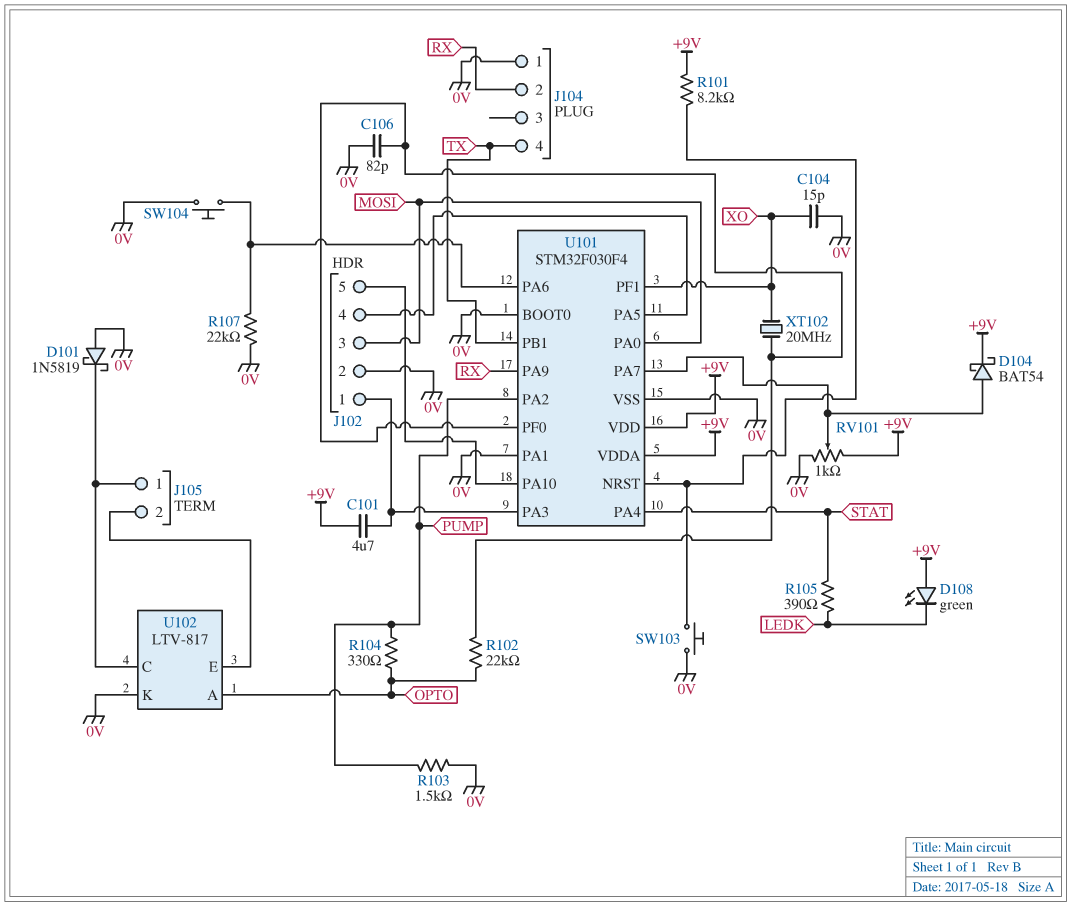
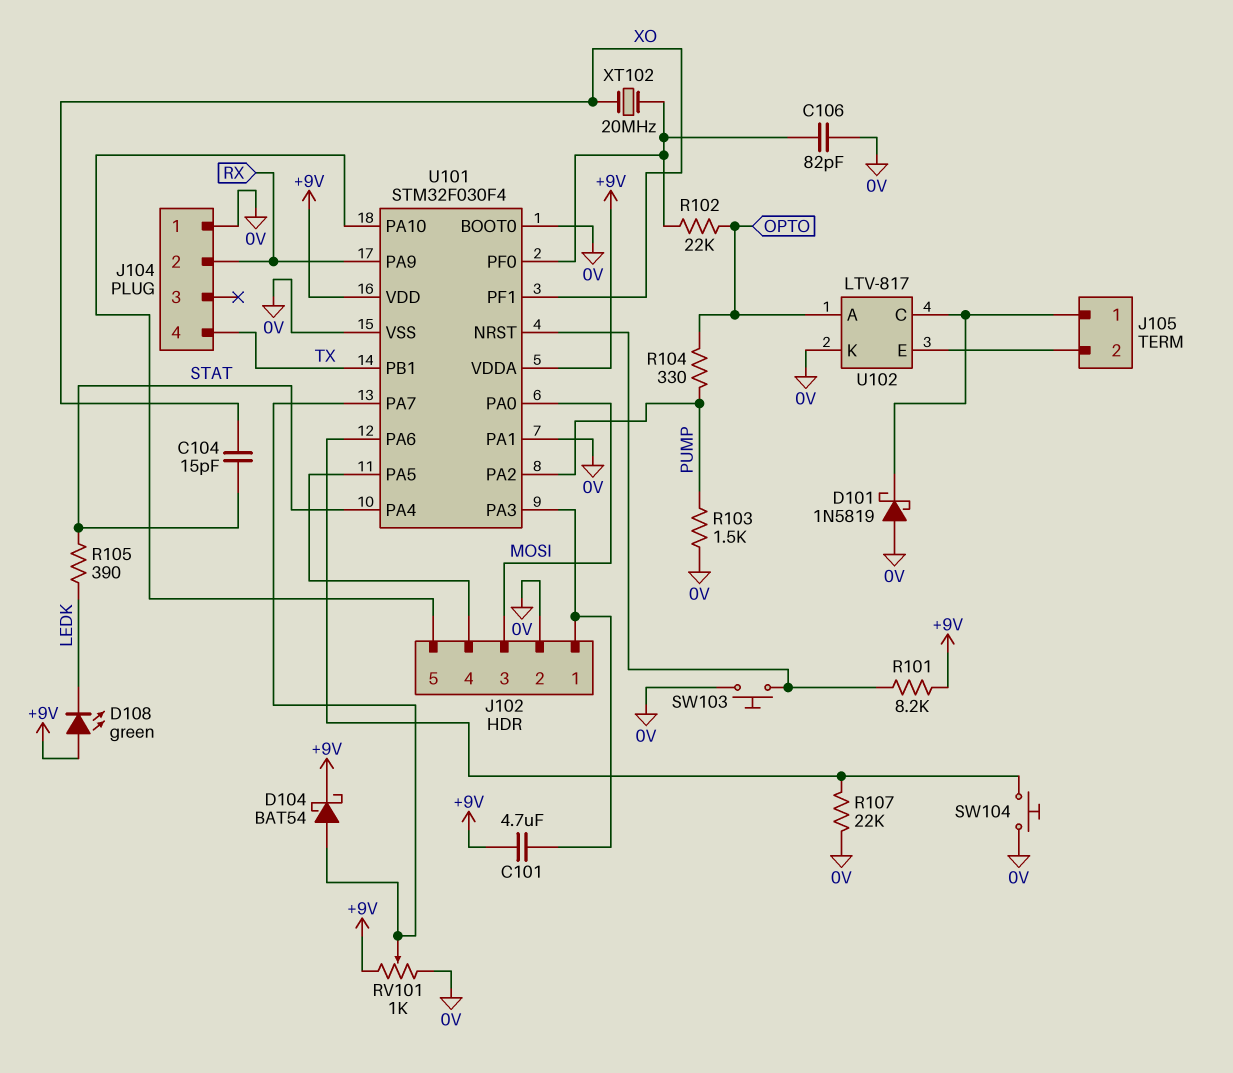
C104: 15pF (0V, XO) -> 15pF (STAT, XO)

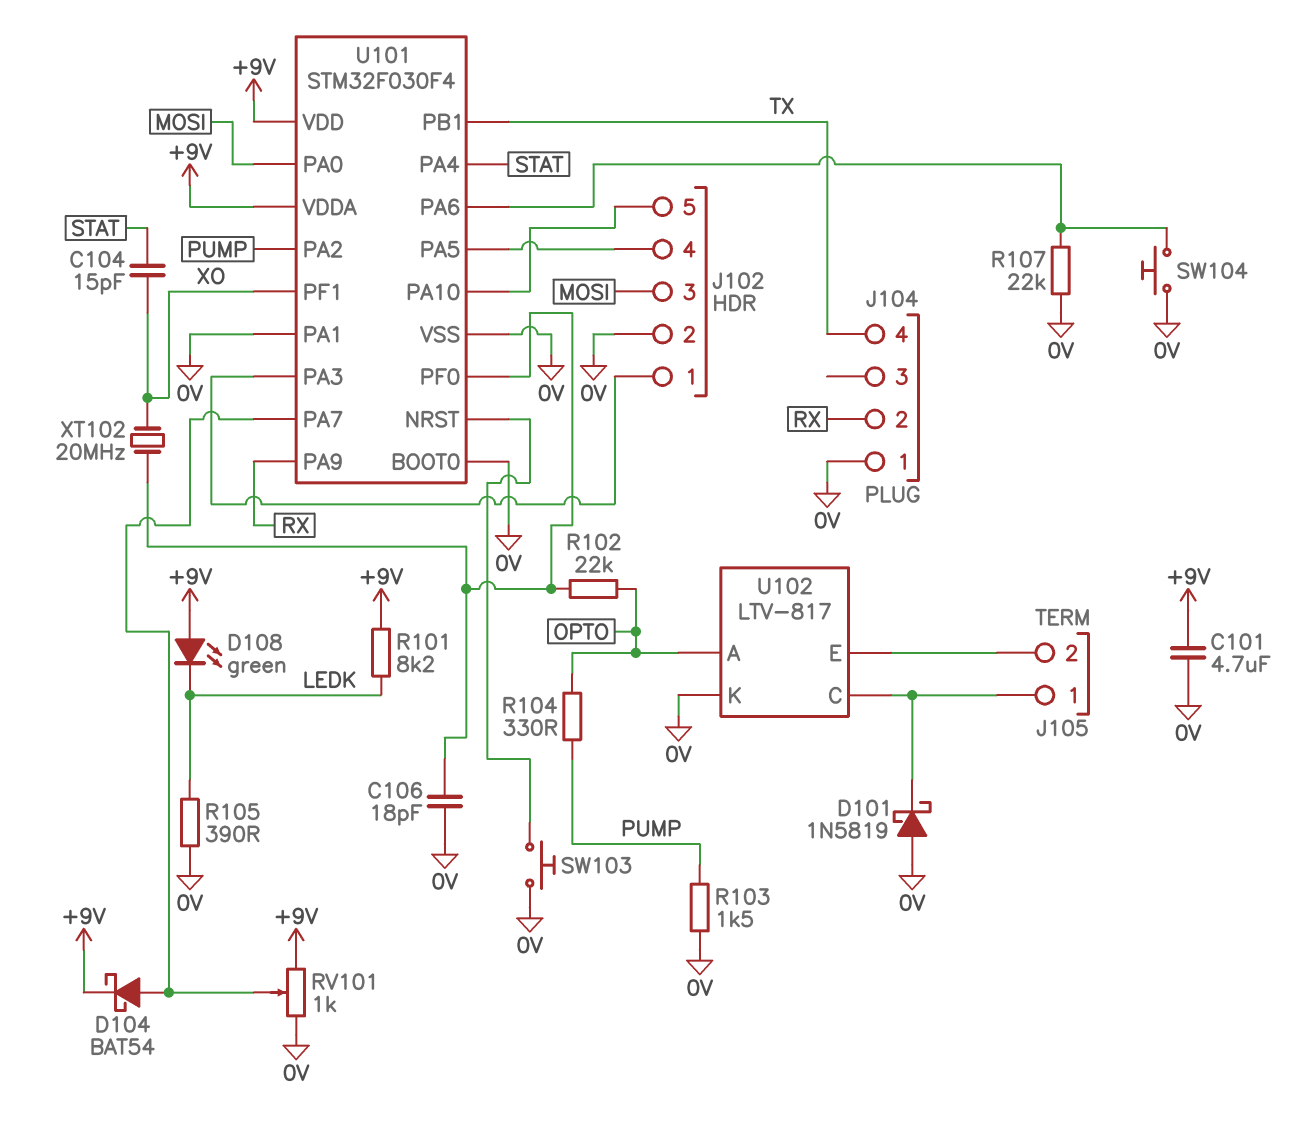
C101: 4.7uF (+9V, J102/1) -> 4.7uF (+9V, 0V)
C106: 82pF (0V, U101/PF0) -> 18pF (0V, U101/PF0)
R101: 8.2k (+9V, U101/NRST) -> 8.2k (+9V, LEDK)
R105: 390 (LEDK, STAT) -> 390 (0V, LEDK)

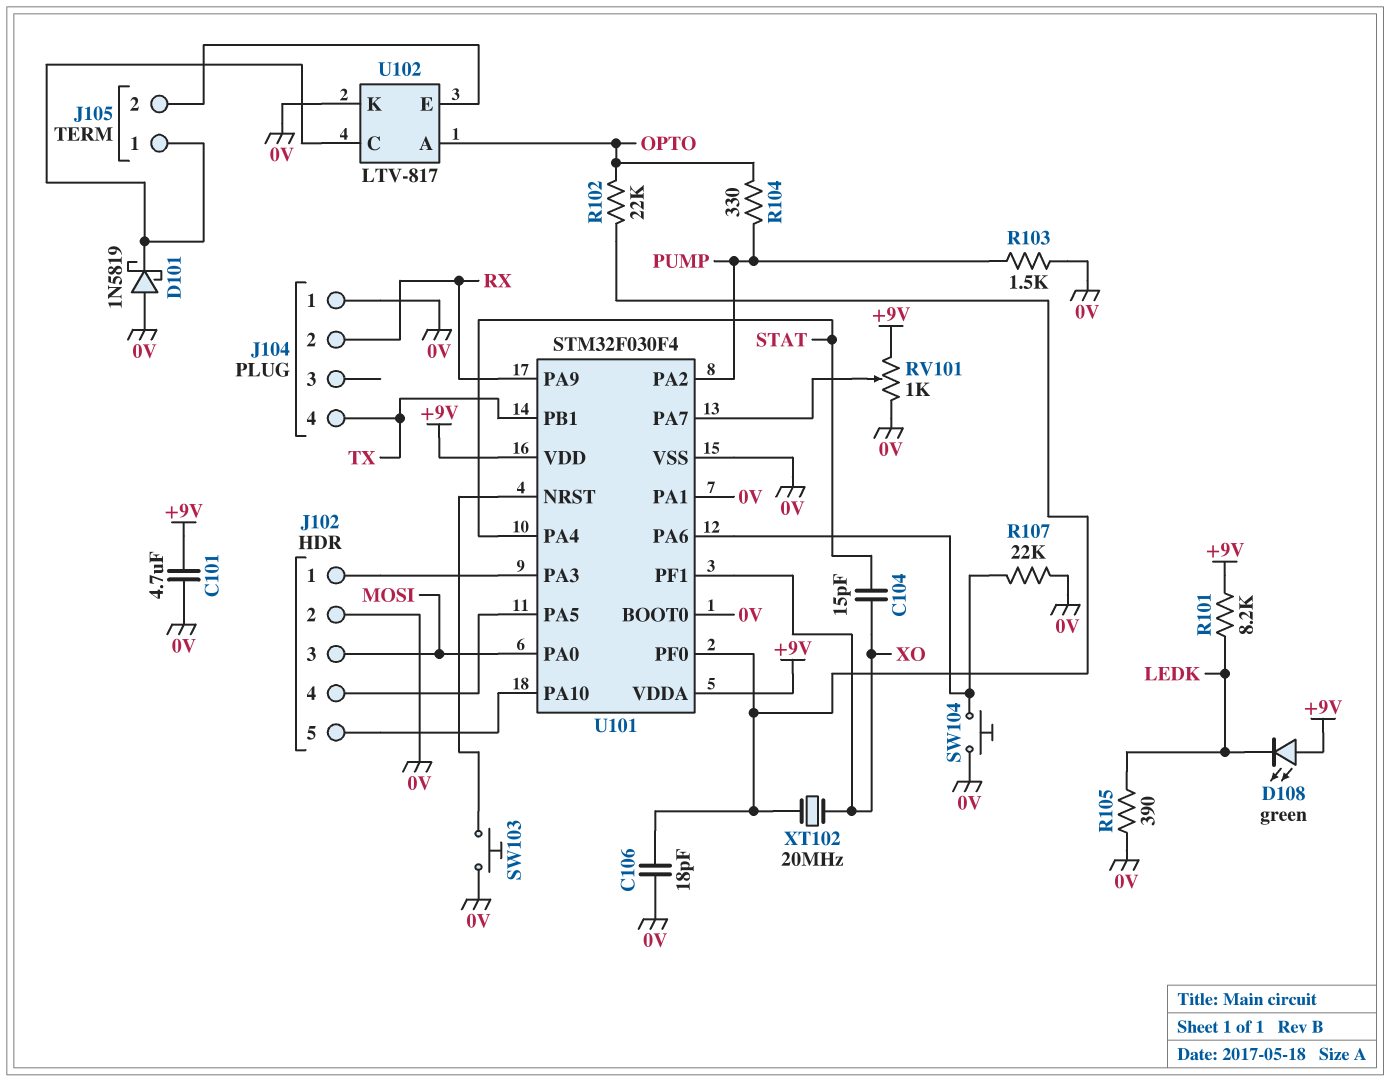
D104: schottky BAT54 (A U101/PA7, K +9V) -> none

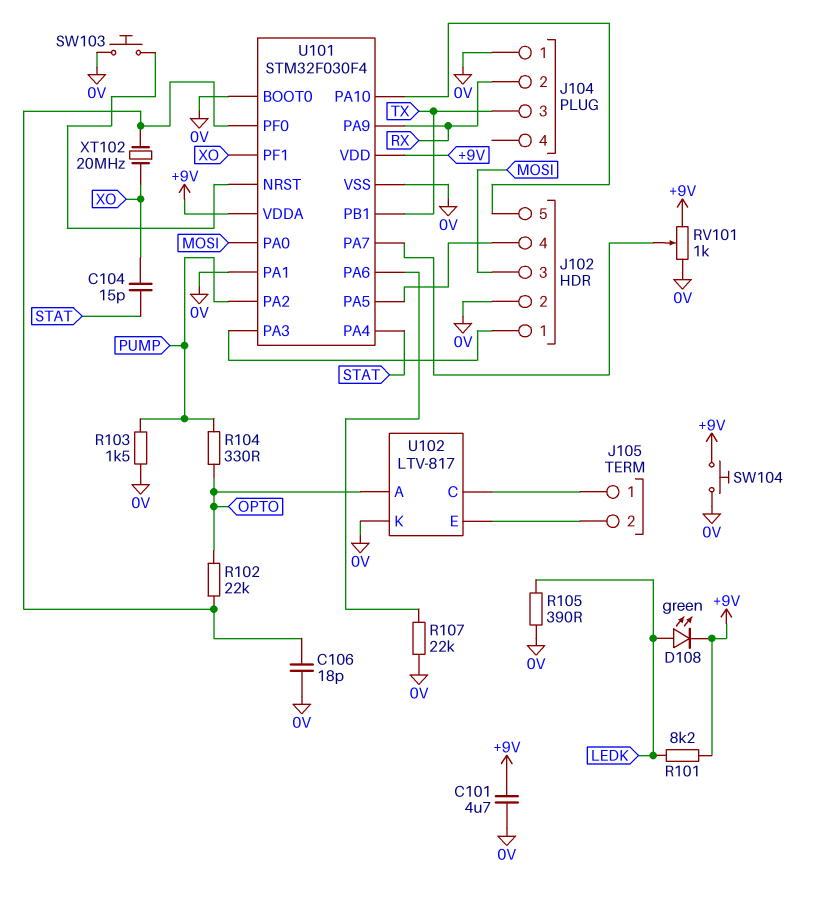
D101: schottky 1N5819 (A 0V, K J105/1) -> none
D108: LED green (A +9V, K LEDK) -> LED green (A LEDK, K +9V)
J104 pin 3: none -> TX
J104 pin 4: TX -> none
SW104: button (0V, U101/PA6) -> button (+9V, 0V)

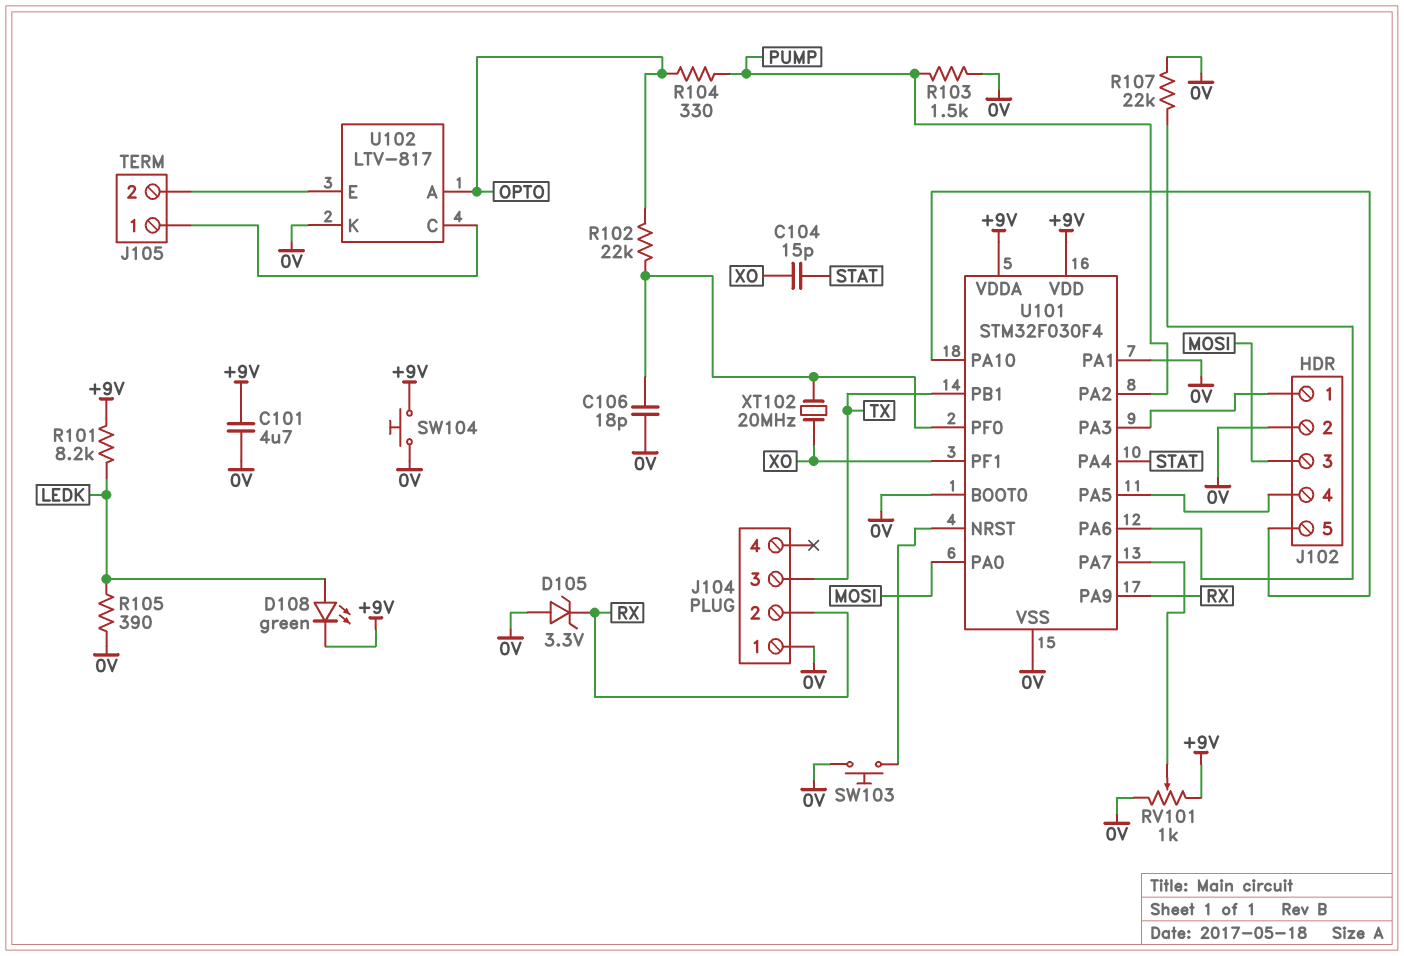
D105: none -> zener 3.3V (A 0V, K RX)

